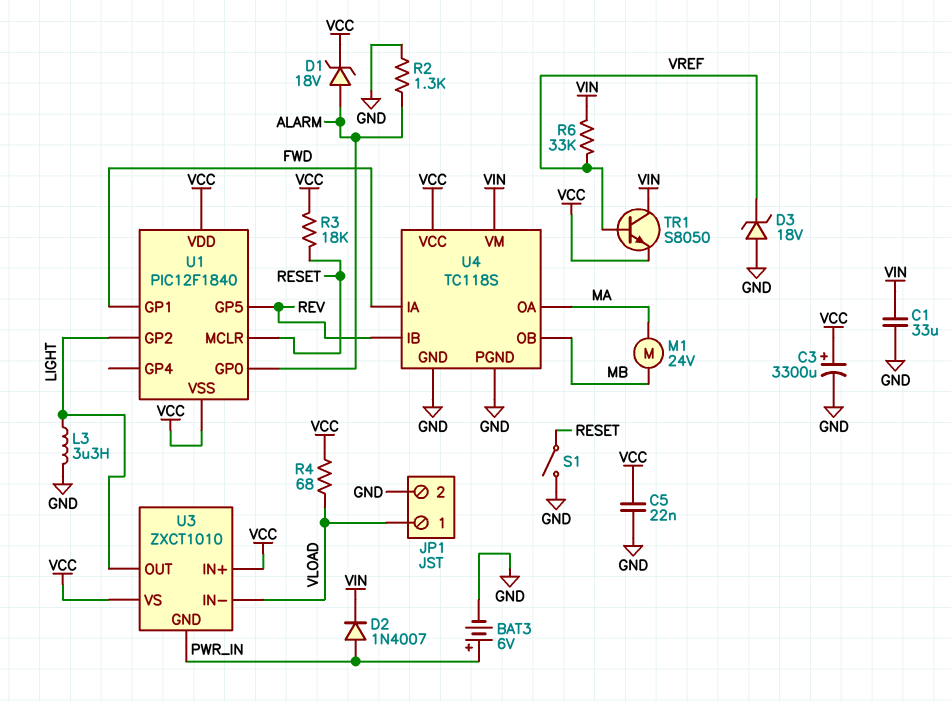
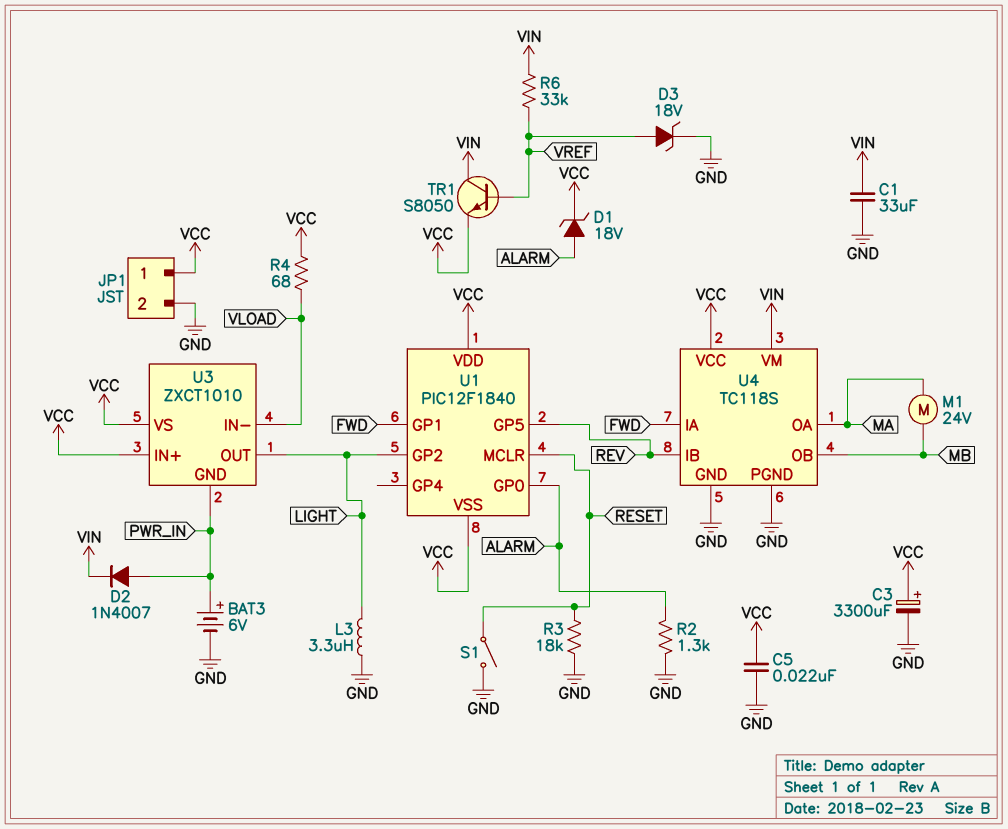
D3: zener 18V (A GND, K VREF) -> zener 18V (A VREF, K GND)
JP1 pin 1: VLOAD -> VCC
R3: 18k (RESET, VCC) -> 18k (GND, RESET)

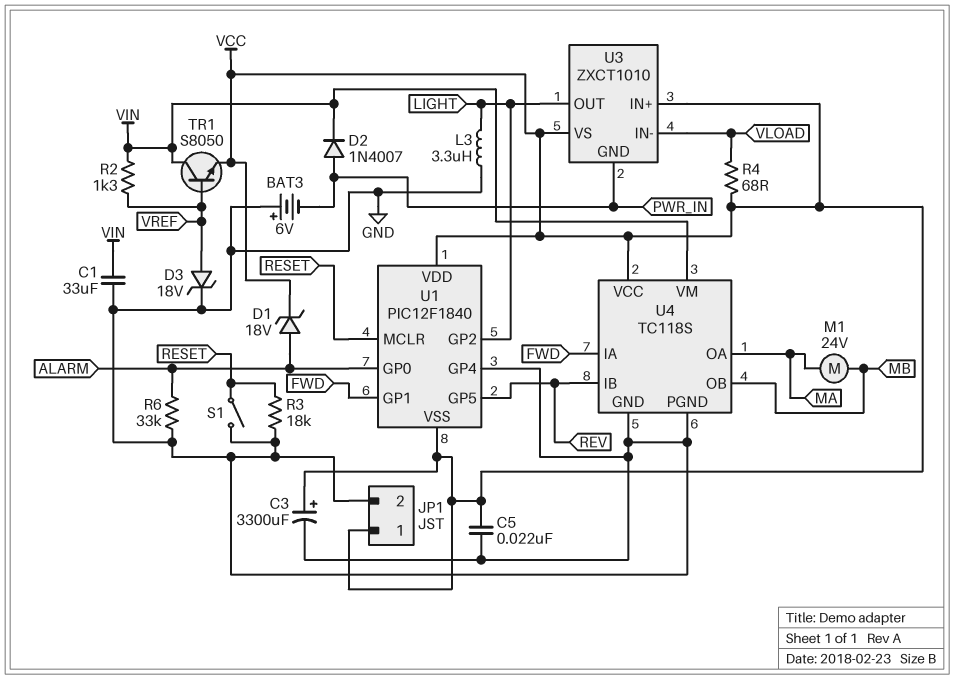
BAT3: 6V (plus PWR_IN, minus GND) -> 6V (plus GND, minus PWR_IN)
R2: 1.3k (ALARM, GND) -> 1.3k (VIN, VREF)
R6: 33k (VIN, VREF) -> 33k (ALARM, GND)
U1 pin GP4: none -> GND

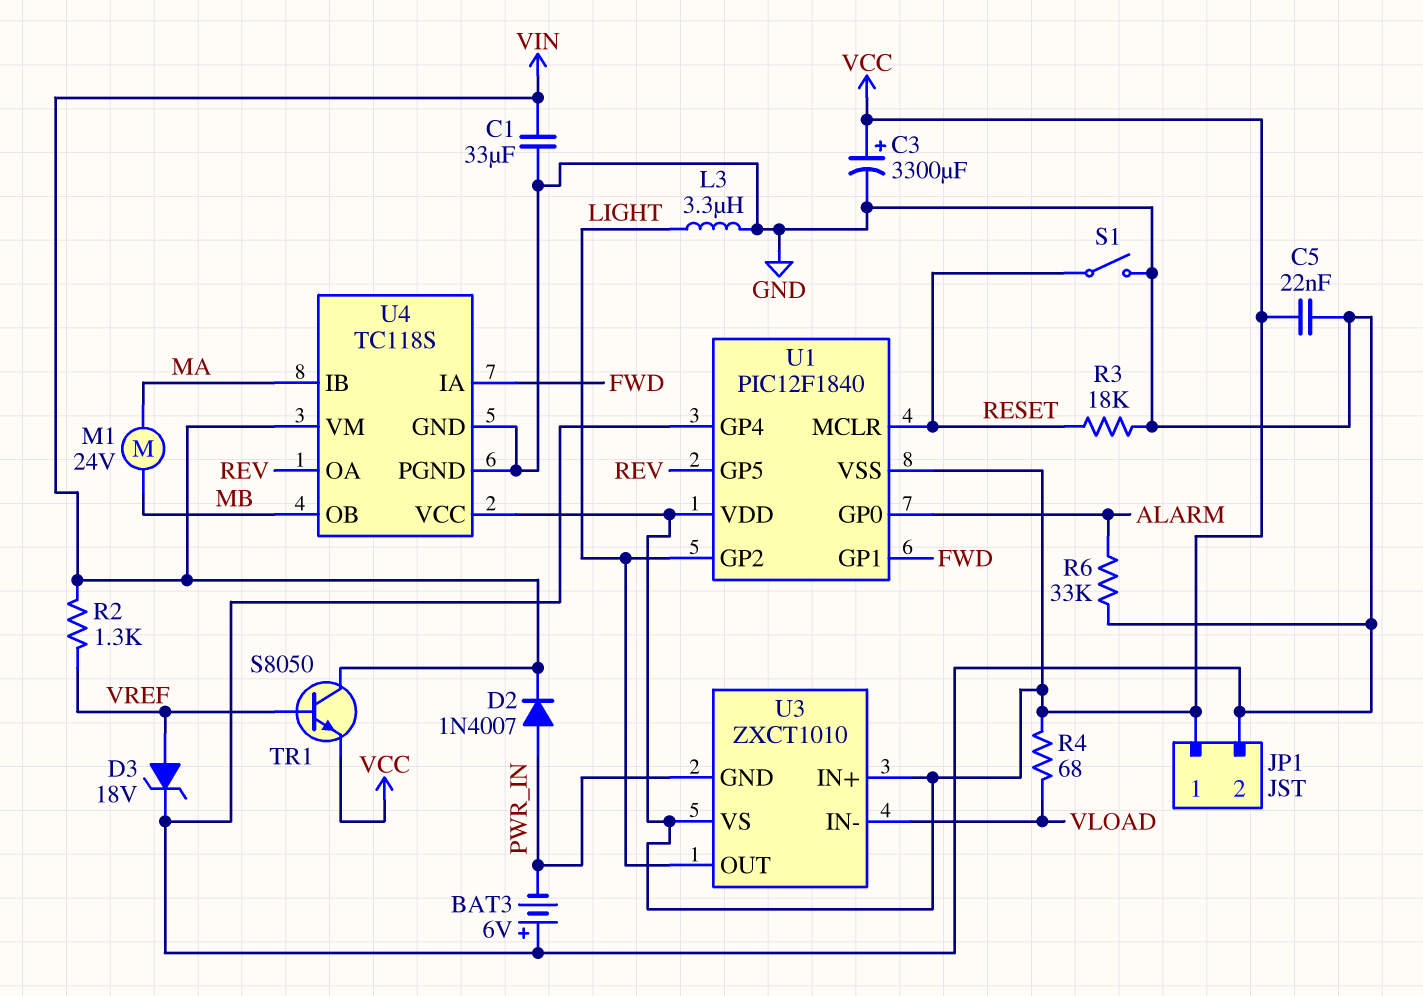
D1: zener 18V (A ALARM, K VCC) -> none
U4 pin IB: REV -> MA
U4 pin OA: MA -> REV

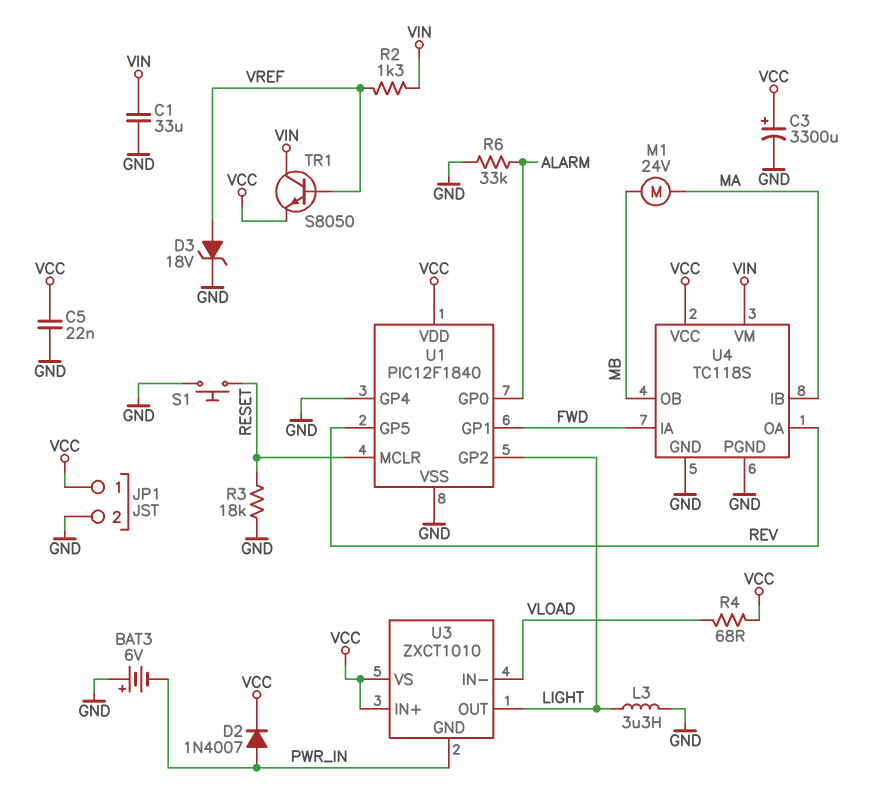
D2: diode 1N4007 (A PWR_IN, K VIN) -> diode 1N4007 (A PWR_IN, K VCC)
S1: switch (GND, RESET) -> button (GND, RESET)
U1 pin VSS: VCC -> GND

